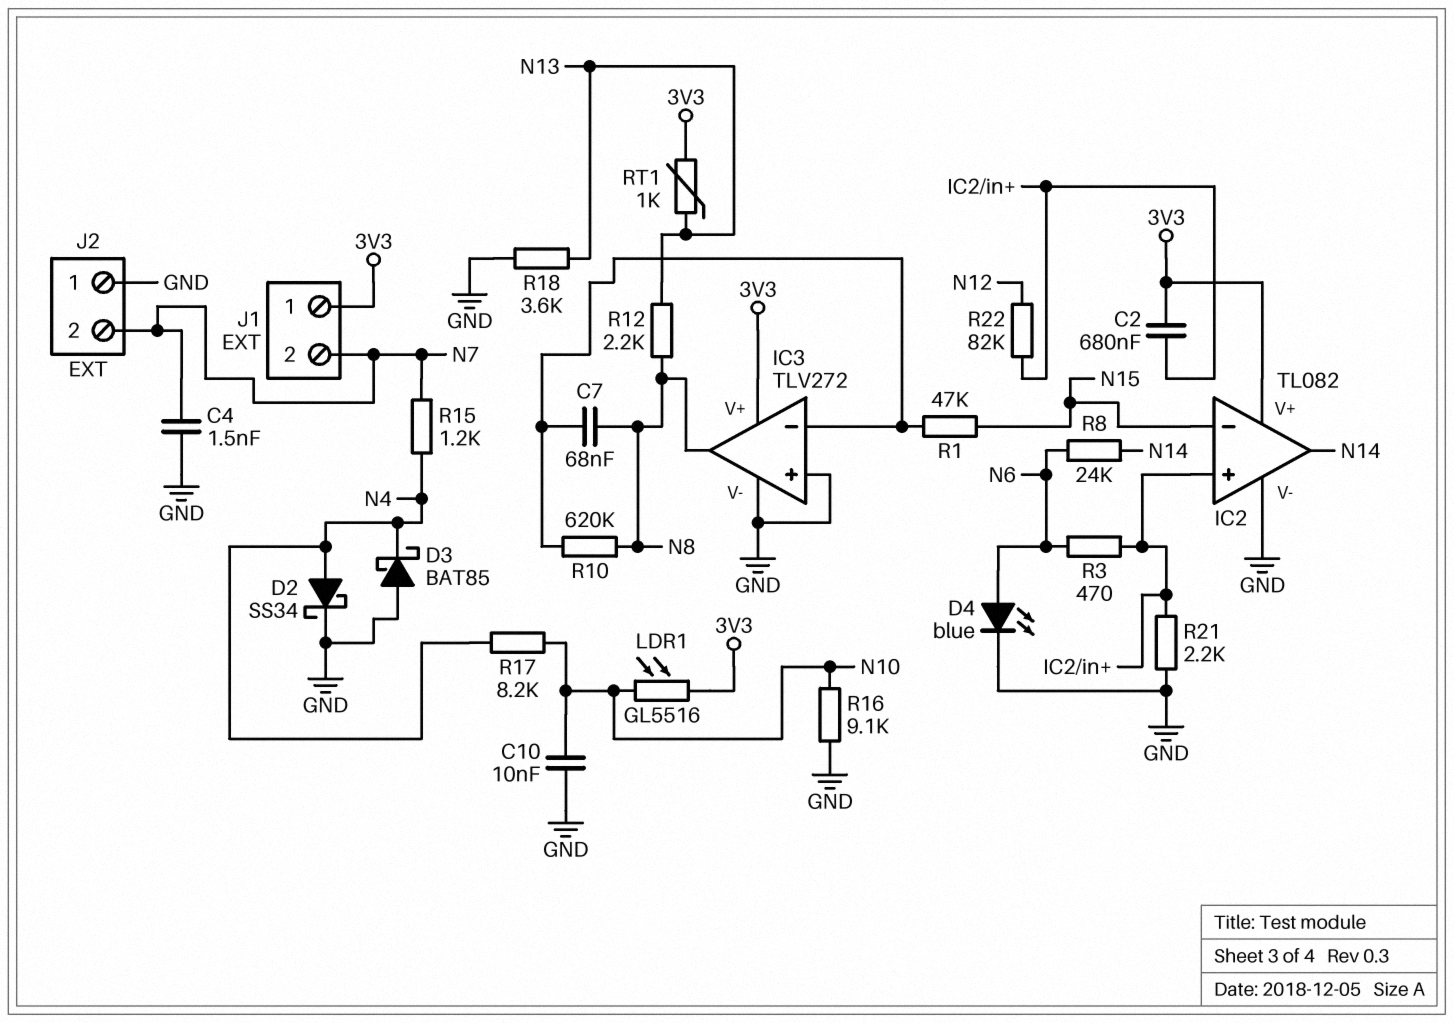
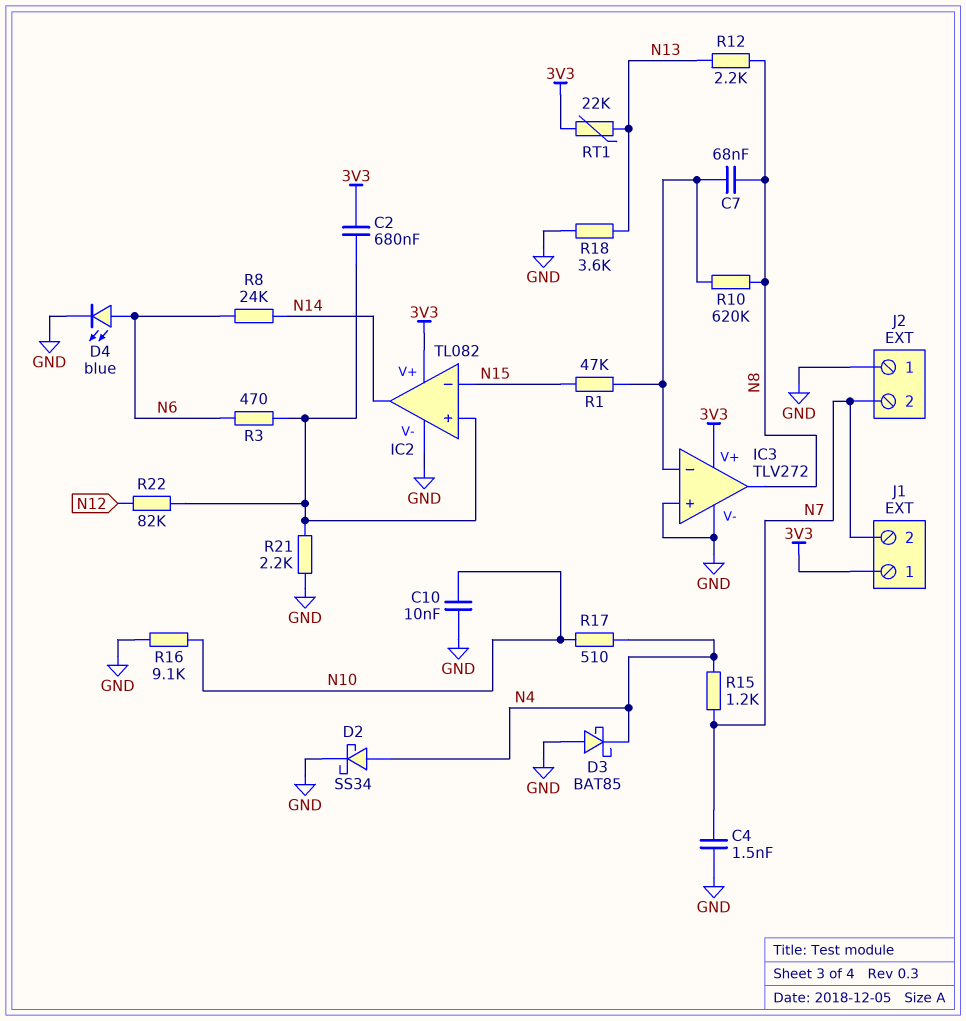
LDR1: GL5516 (3V3, N10) -> none
R17: 8.2k (N4, N10) -> 510 (N4, N10)
RT1: 1k (3V3, N13) -> 22k (3V3, N13)

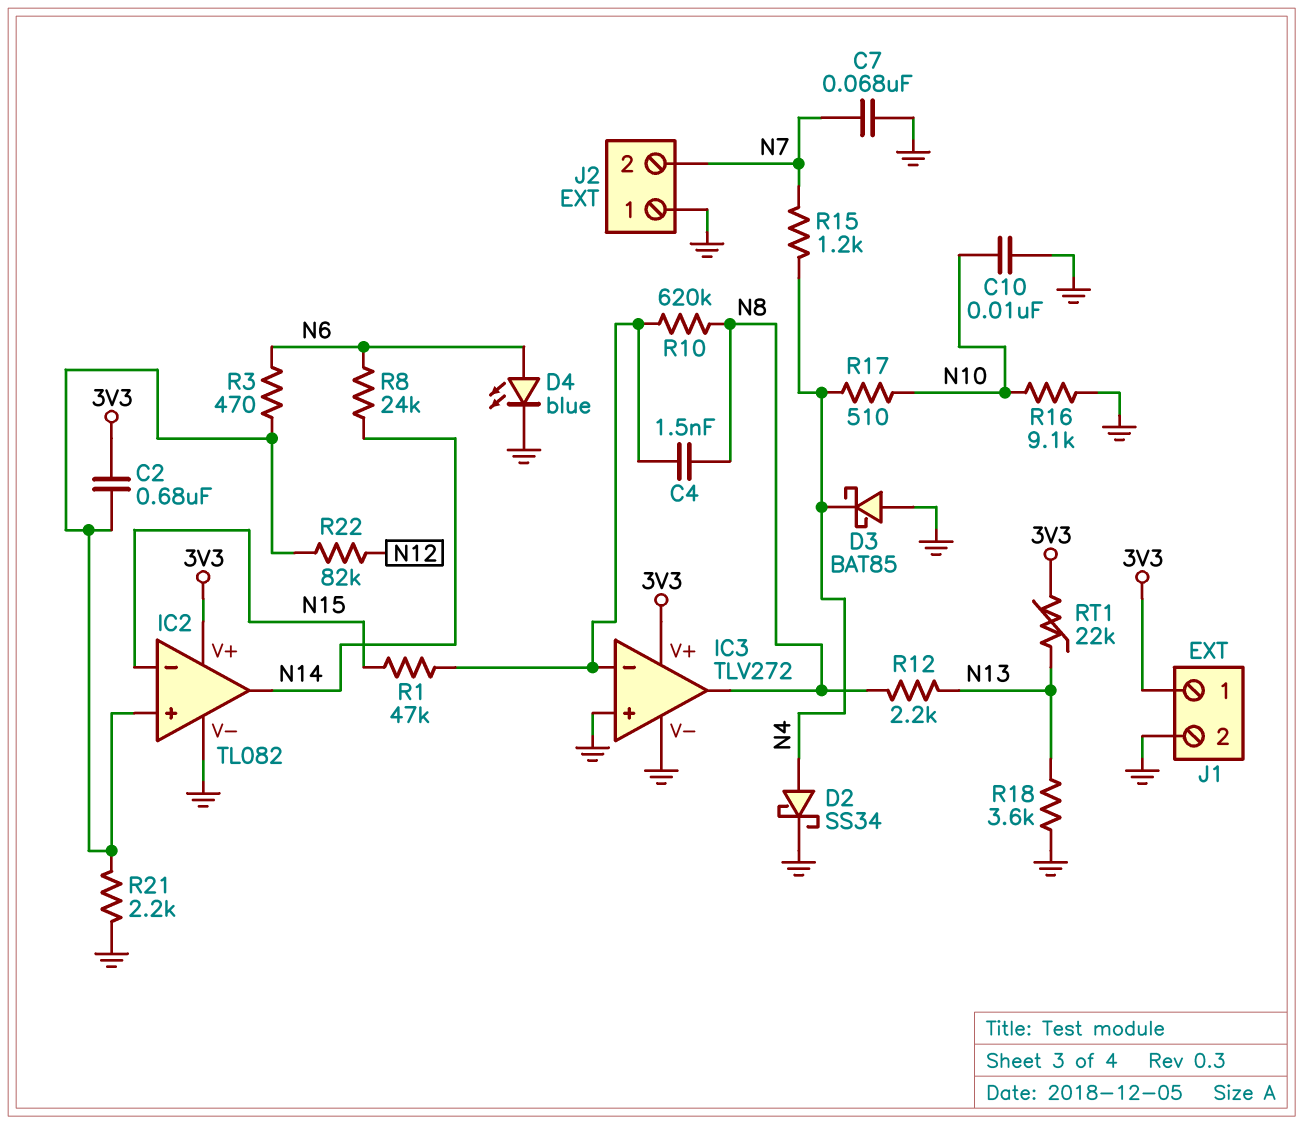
C4: 1.5nF (GND, N7) -> 1.5nF (IC3/in-, N8)
C7: 68nF (IC3/in-, N8) -> 68nF (GND, N7)
J1 pin 2: N7 -> GND

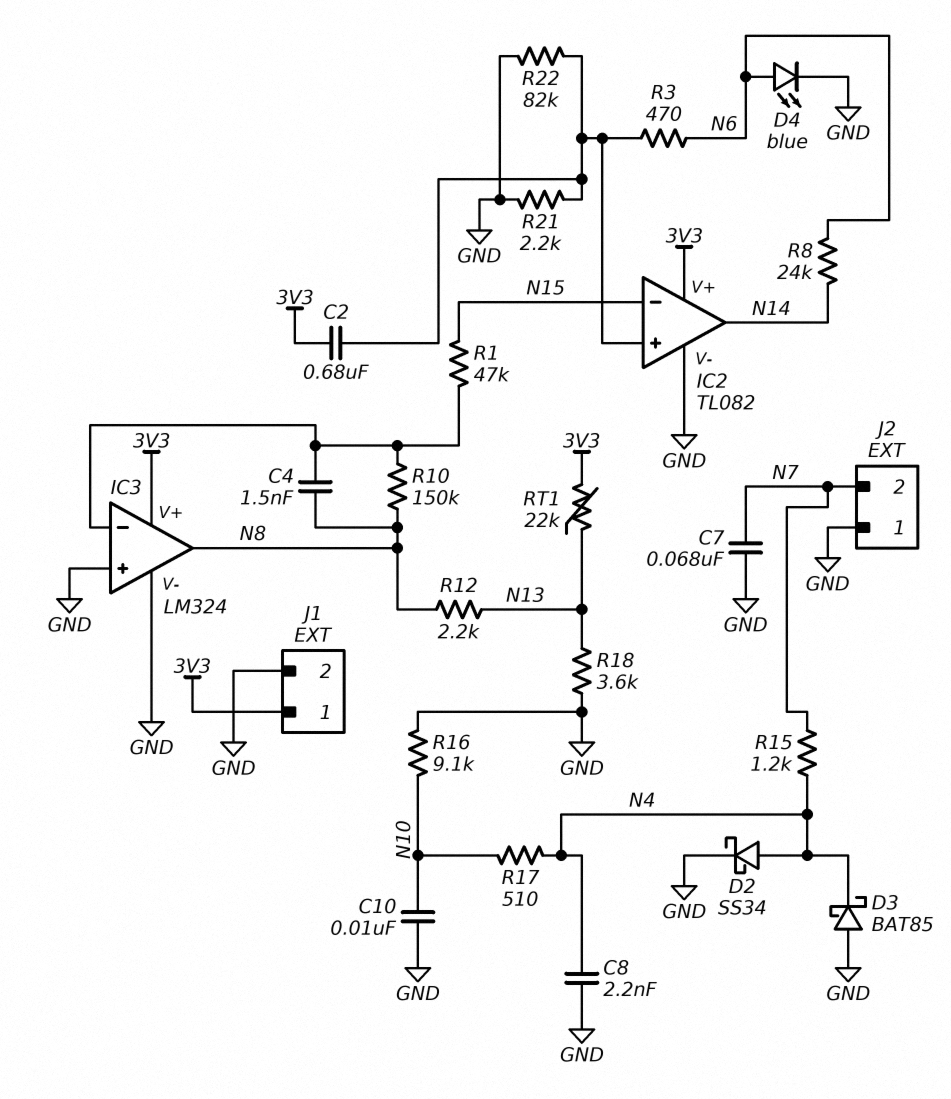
C8: none -> 2.2nF (GND, N4)
IC3: TLV272 -> LM324
R10: 620k (IC3/in-, N8) -> 150k (IC3/in-, N8)
R22: 82k (IC2/in+, N12) -> 82k (GND, IC2/in+)

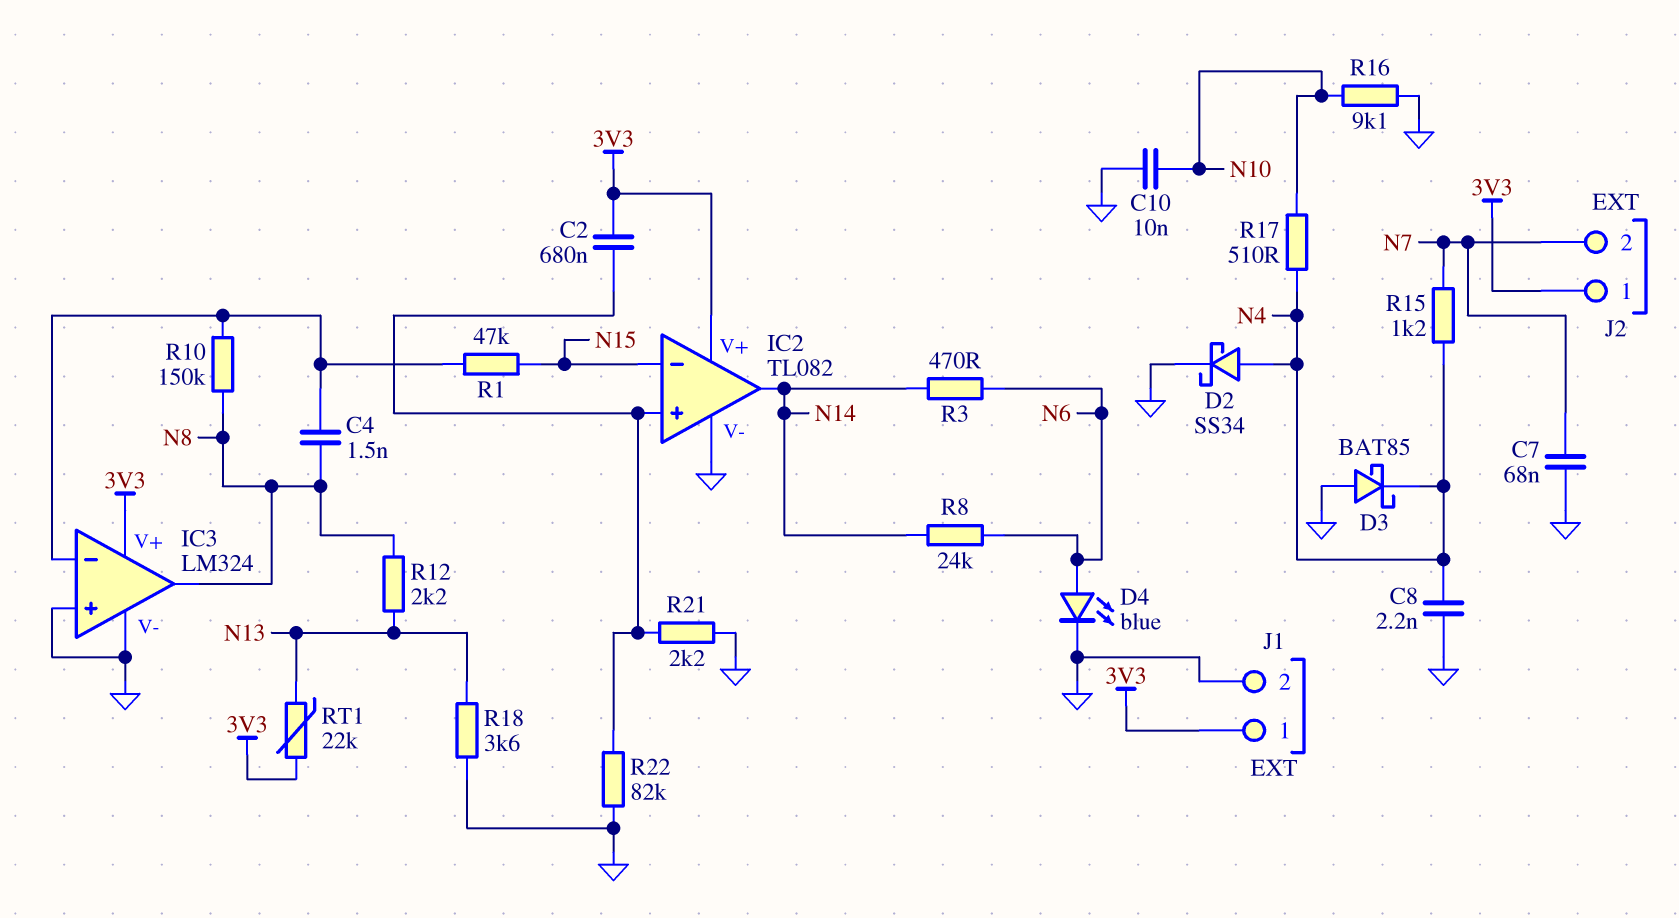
J2 pin 1: GND -> 3V3
R3: 470 (IC2/in+, N6) -> 470 (N6, N14)

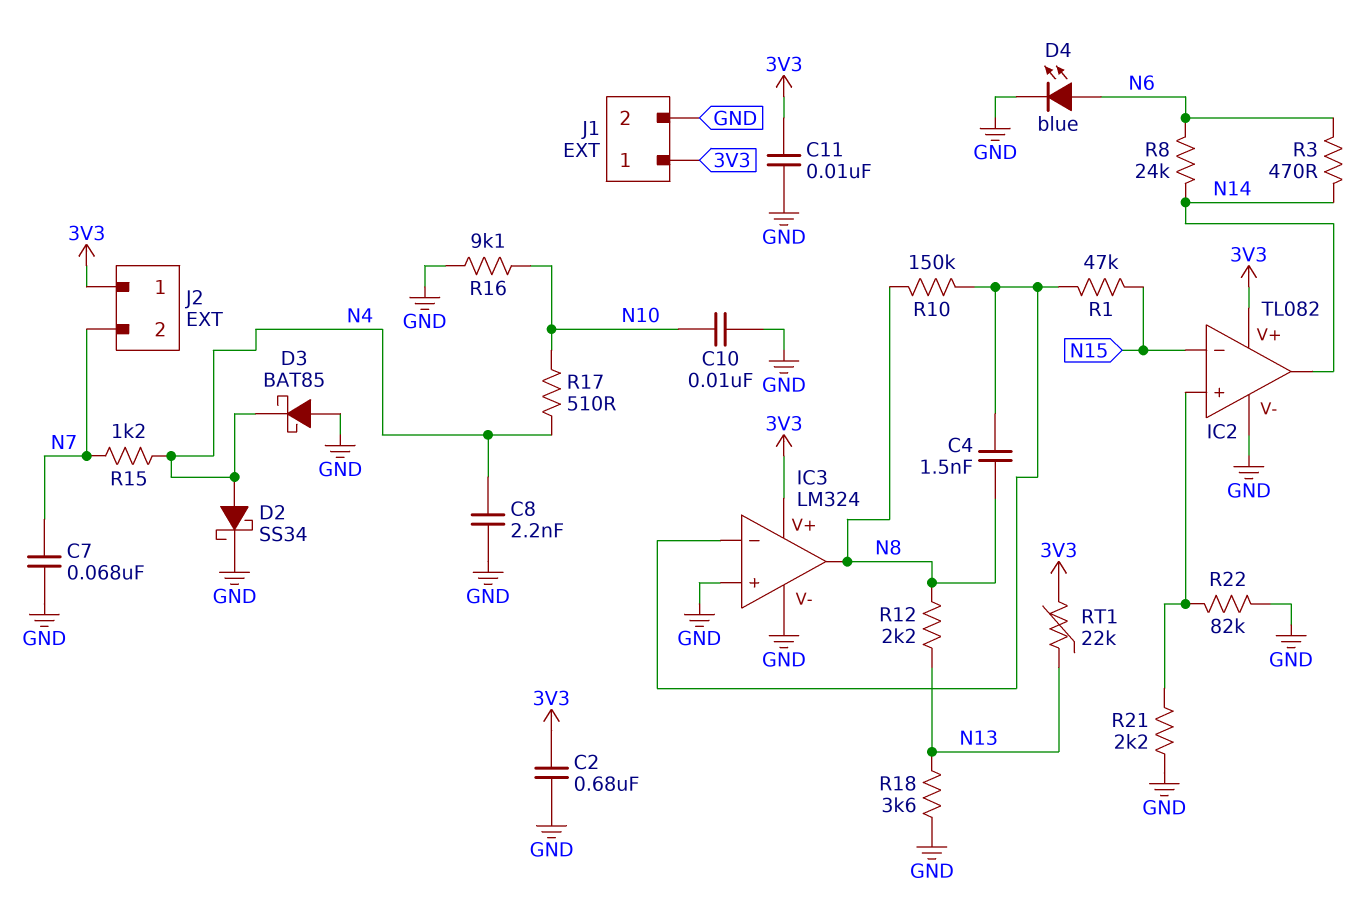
C2: 680nF (3V3, IC2/in+) -> 680nF (3V3, GND)
C11: none -> 10nF (3V3, GND)

